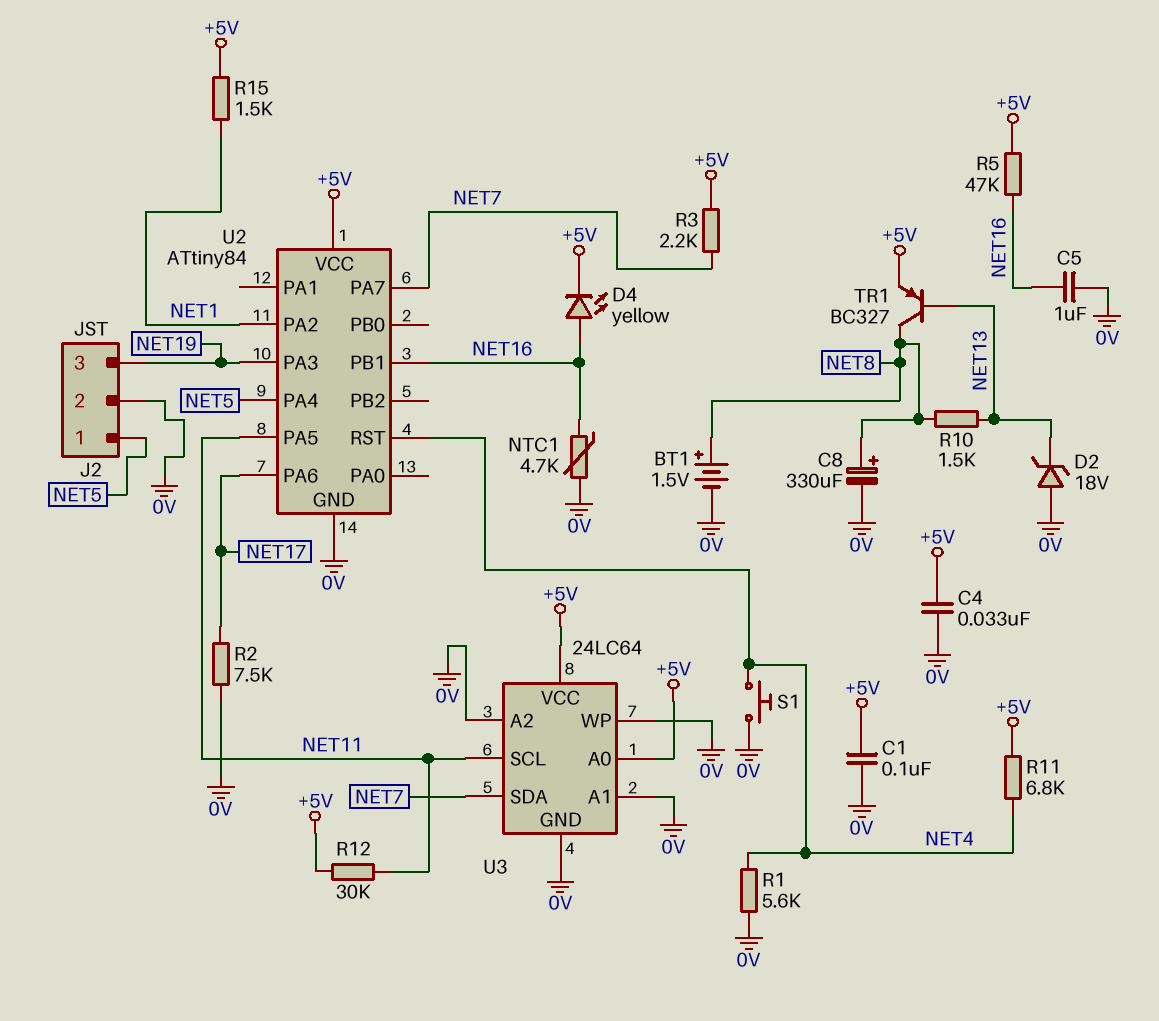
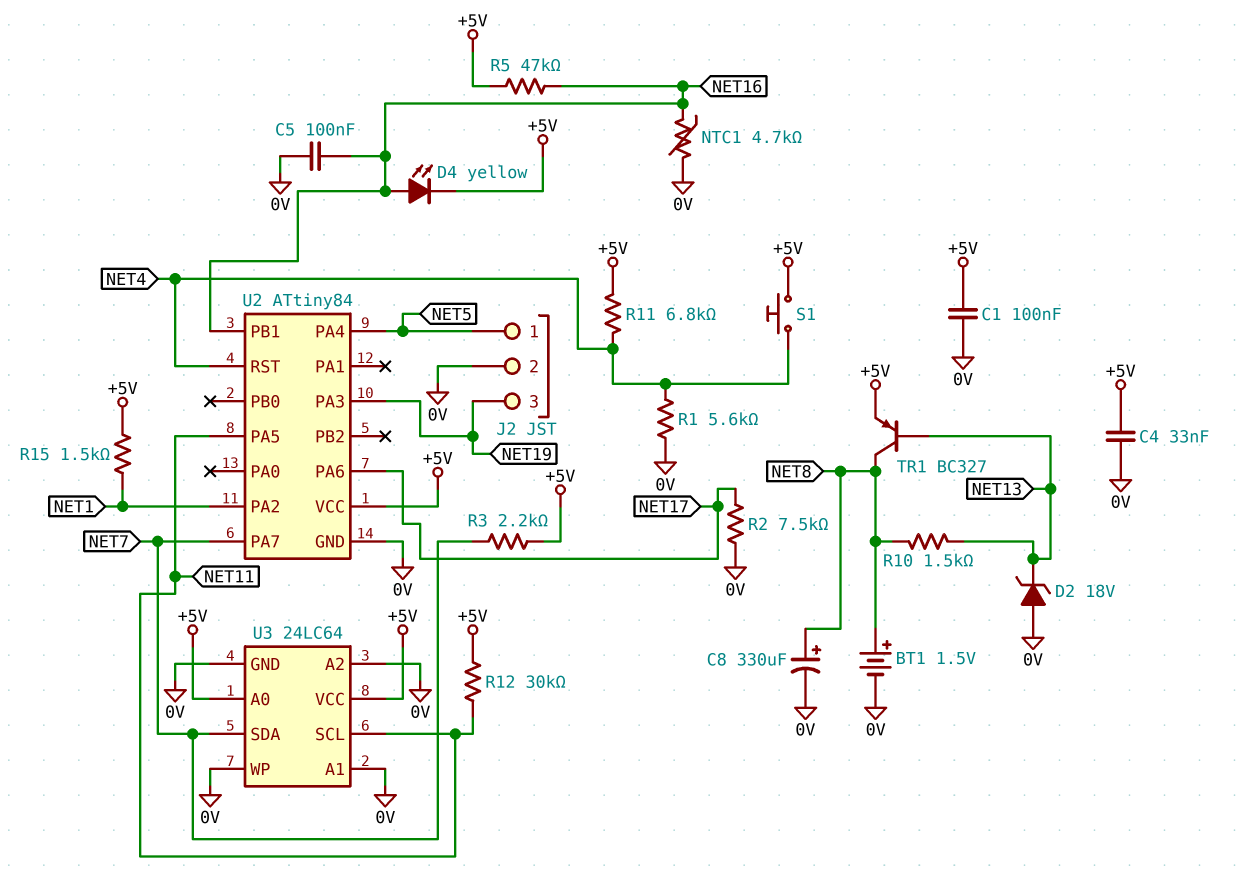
C5: 1uF (0V, NET16) -> 100nF (0V, NET16)
S1: button (0V, NET4) -> button (+5V, NET4)

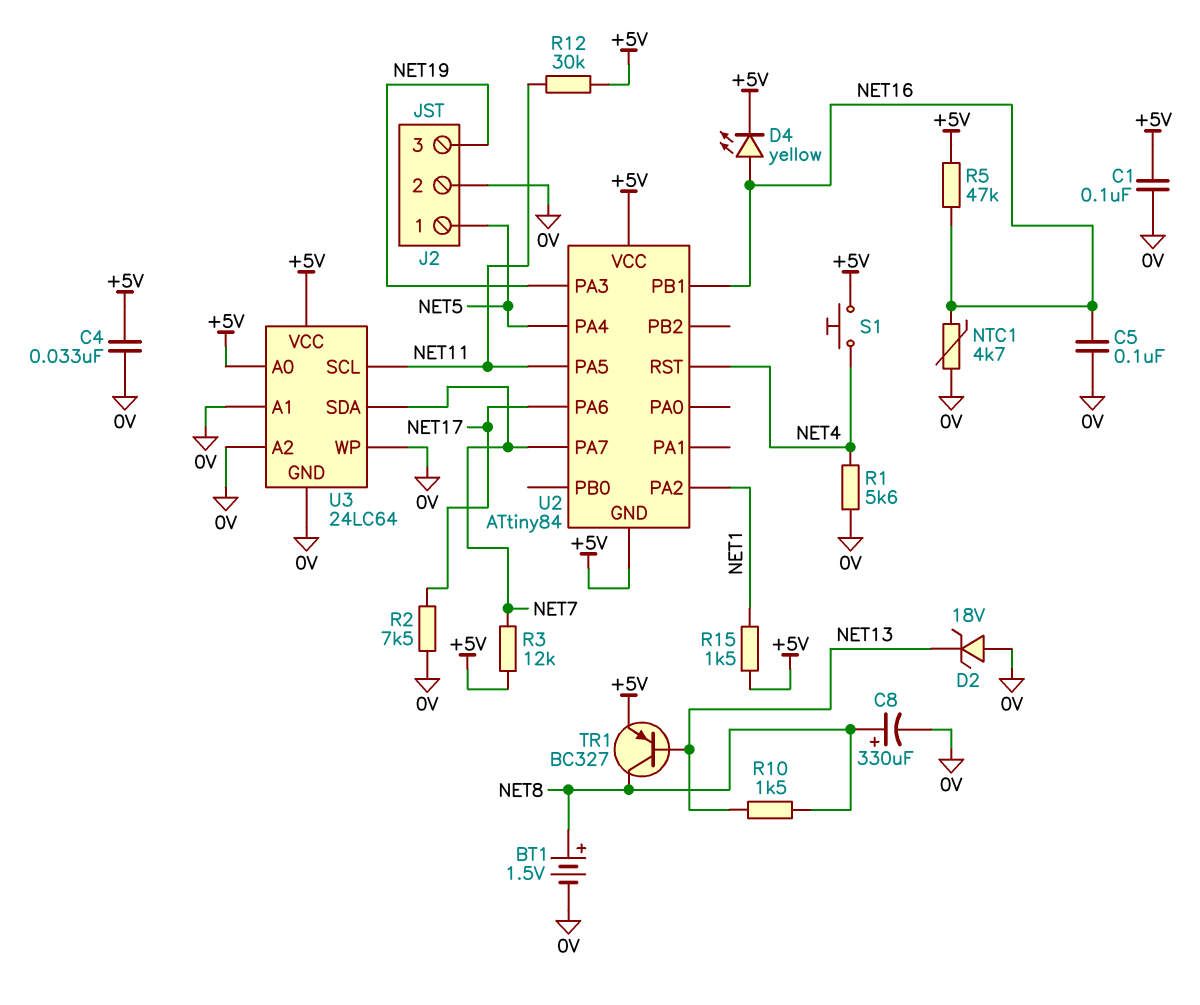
R3: 2.2k (+5V, NET7) -> 12k (+5V, NET7)
R11: 6.8k (+5V, NET4) -> none
U2 pin GND: 0V -> +5V

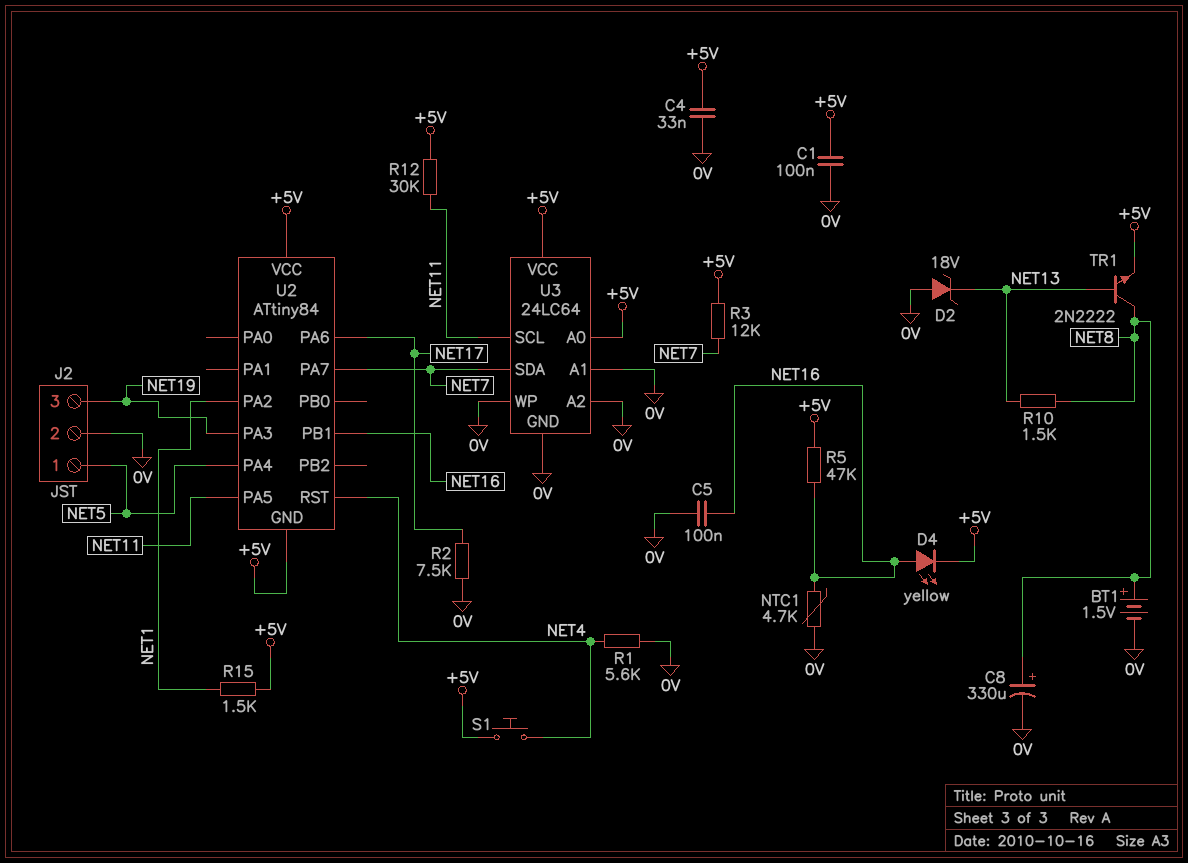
TR1: PNP BC327 (B NET13, C NET8, E +5V) -> NPN 2N2222 (B NET13, C NET8, E +5V)

